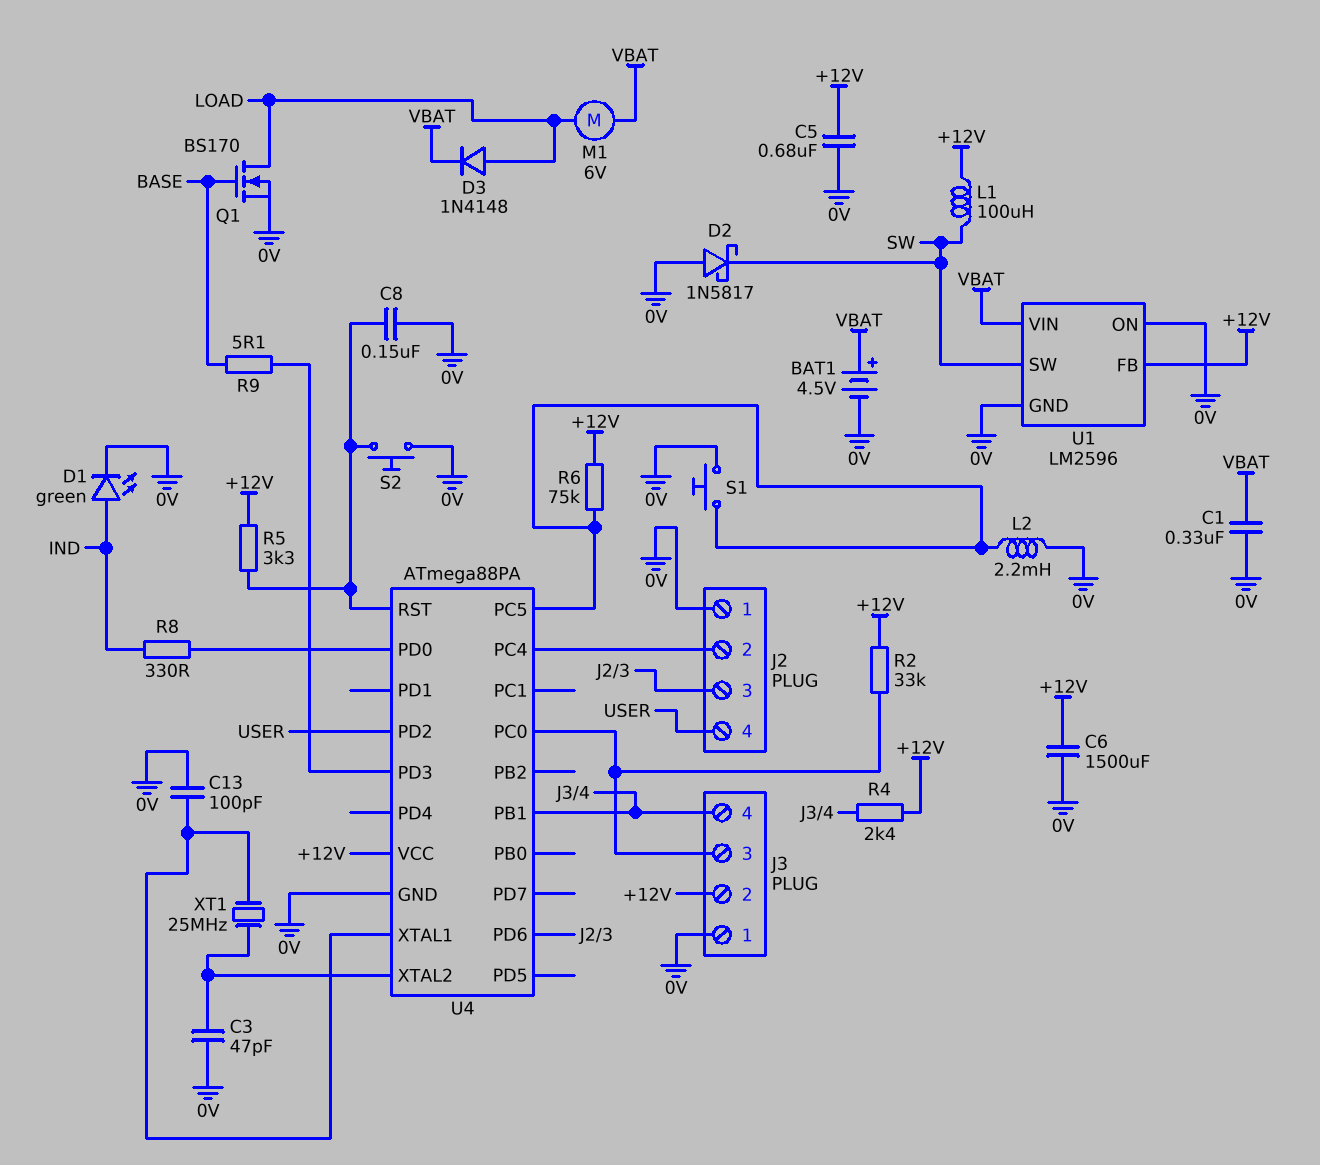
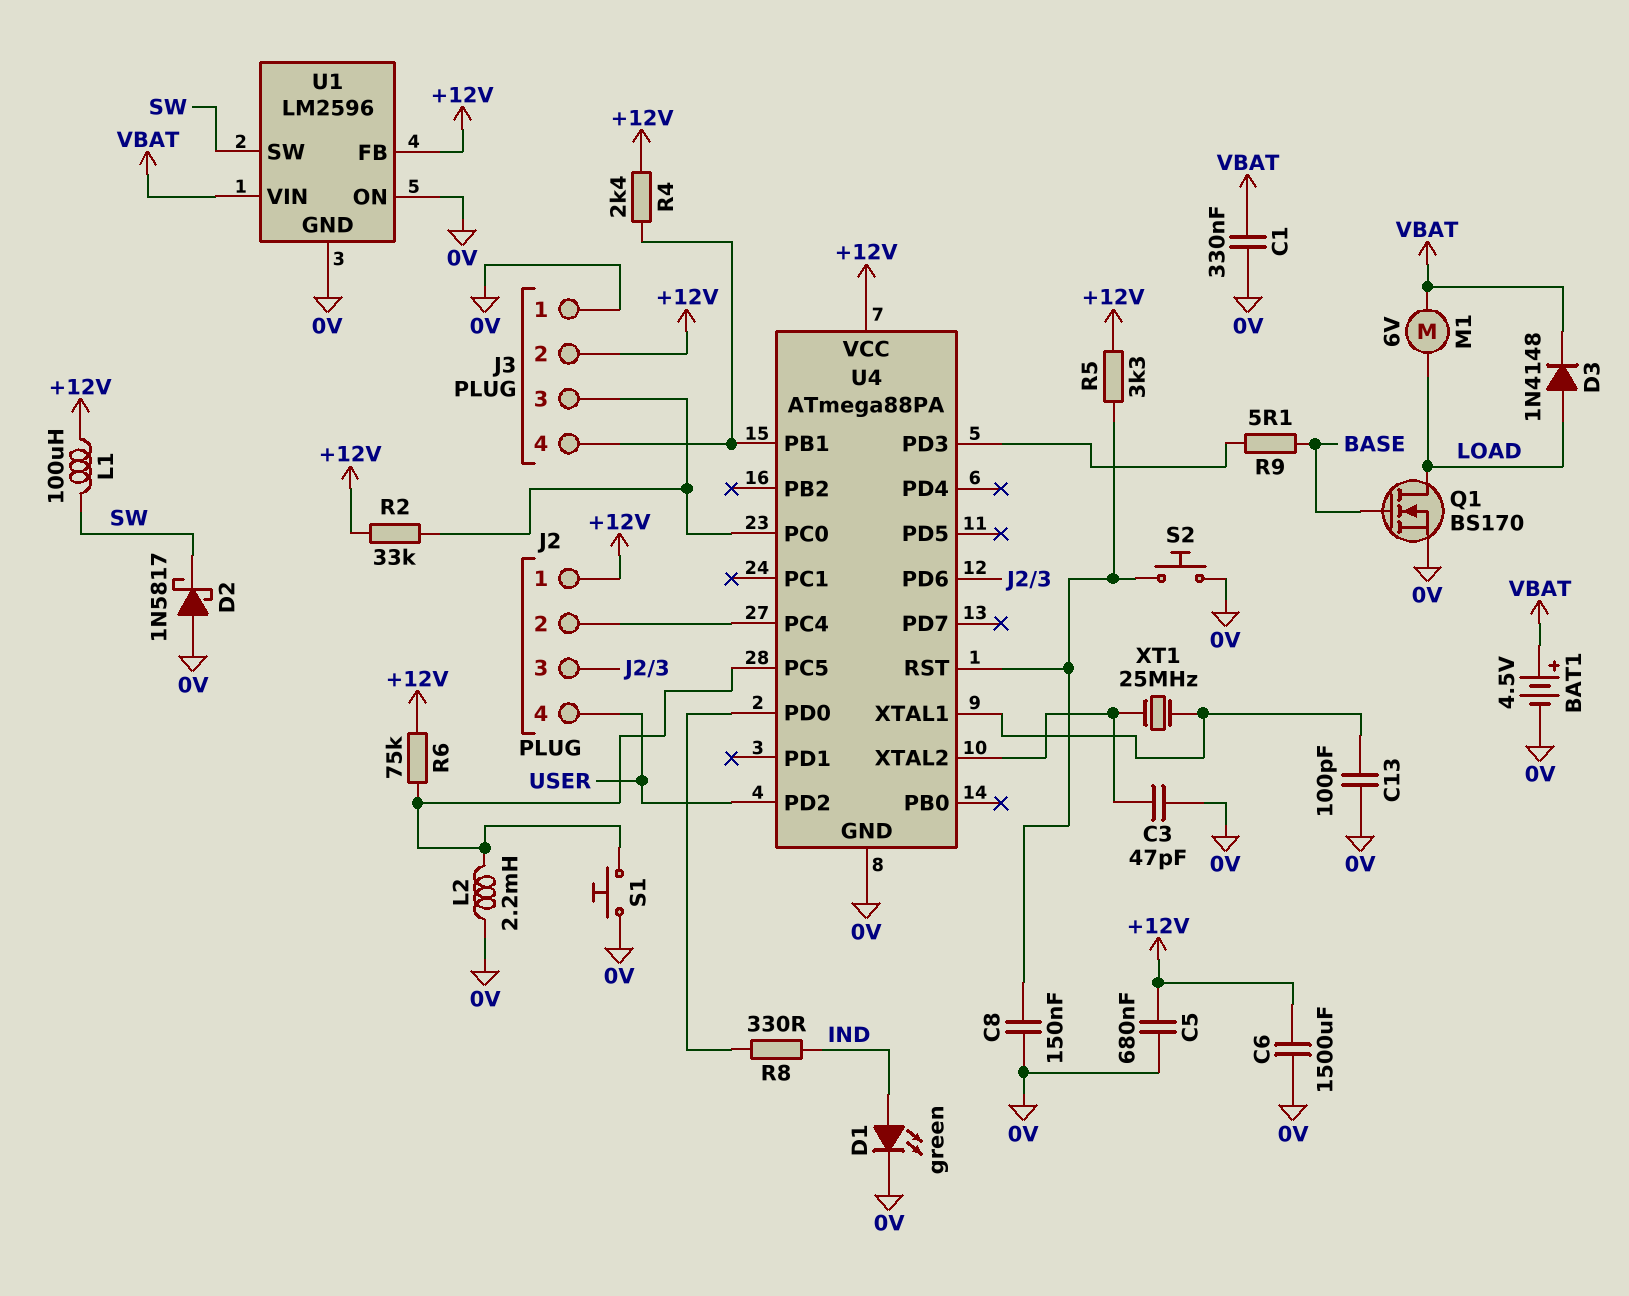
J2 pin 1: 0V -> +12V

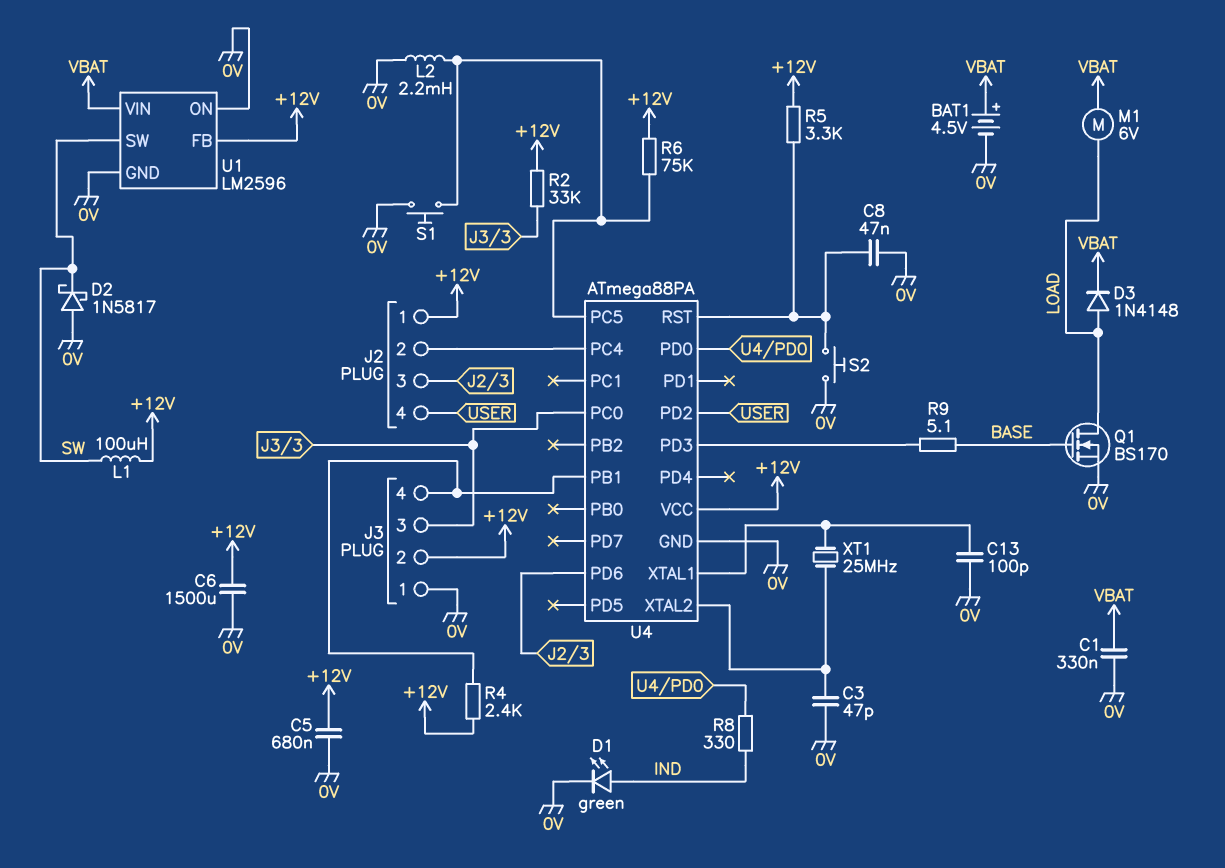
C8: 150nF (0V, U4/RST) -> 47nF (0V, U4/RST)

